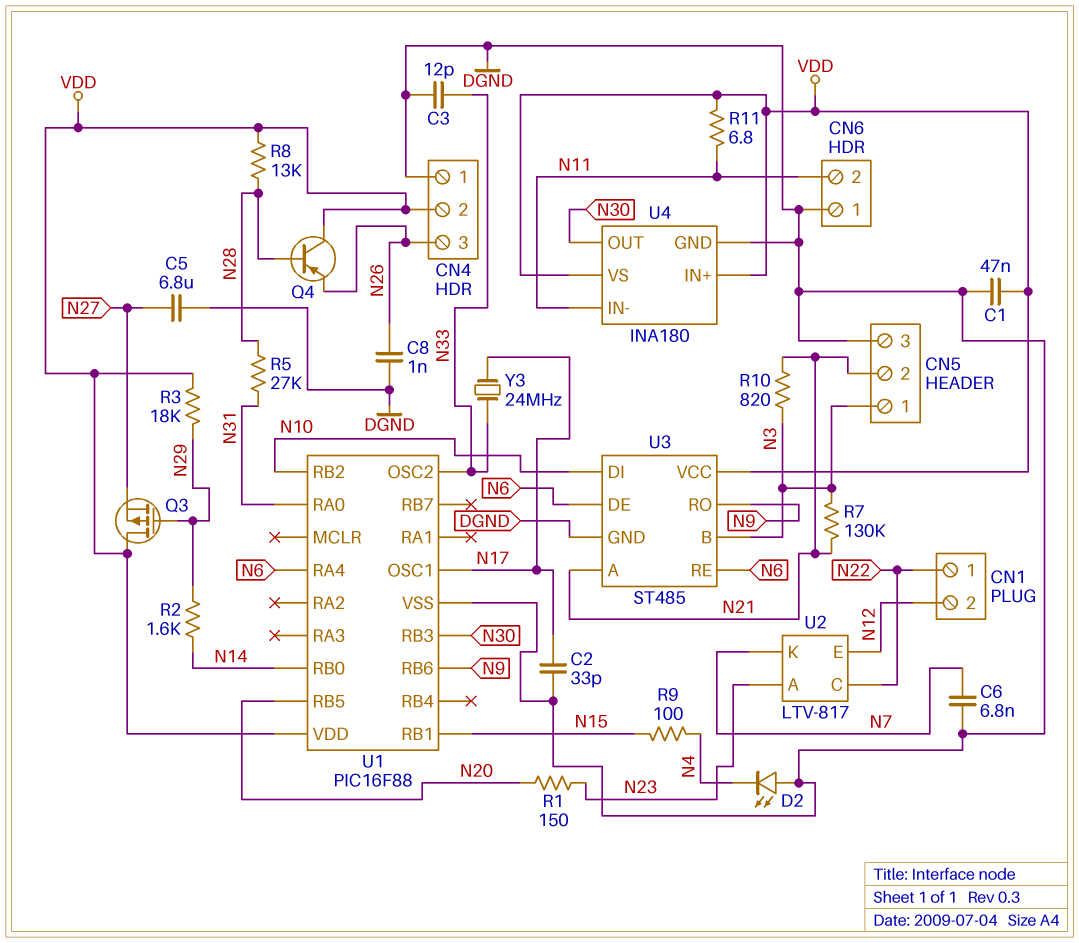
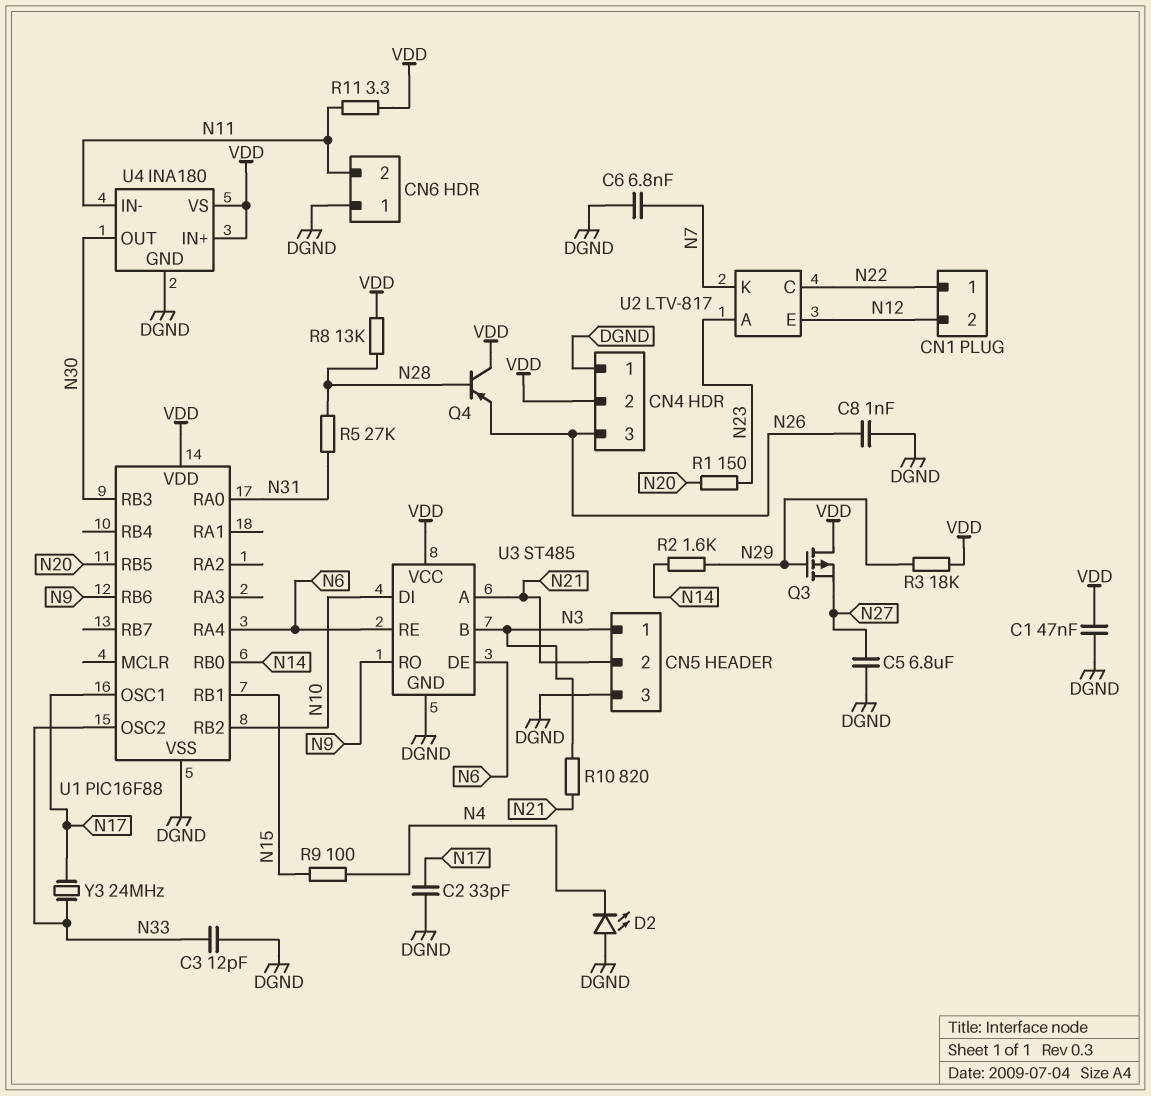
R7: 130k (N3, N21) -> none
R11: 6.8 (N11, VDD) -> 3.3 (N11, VDD)

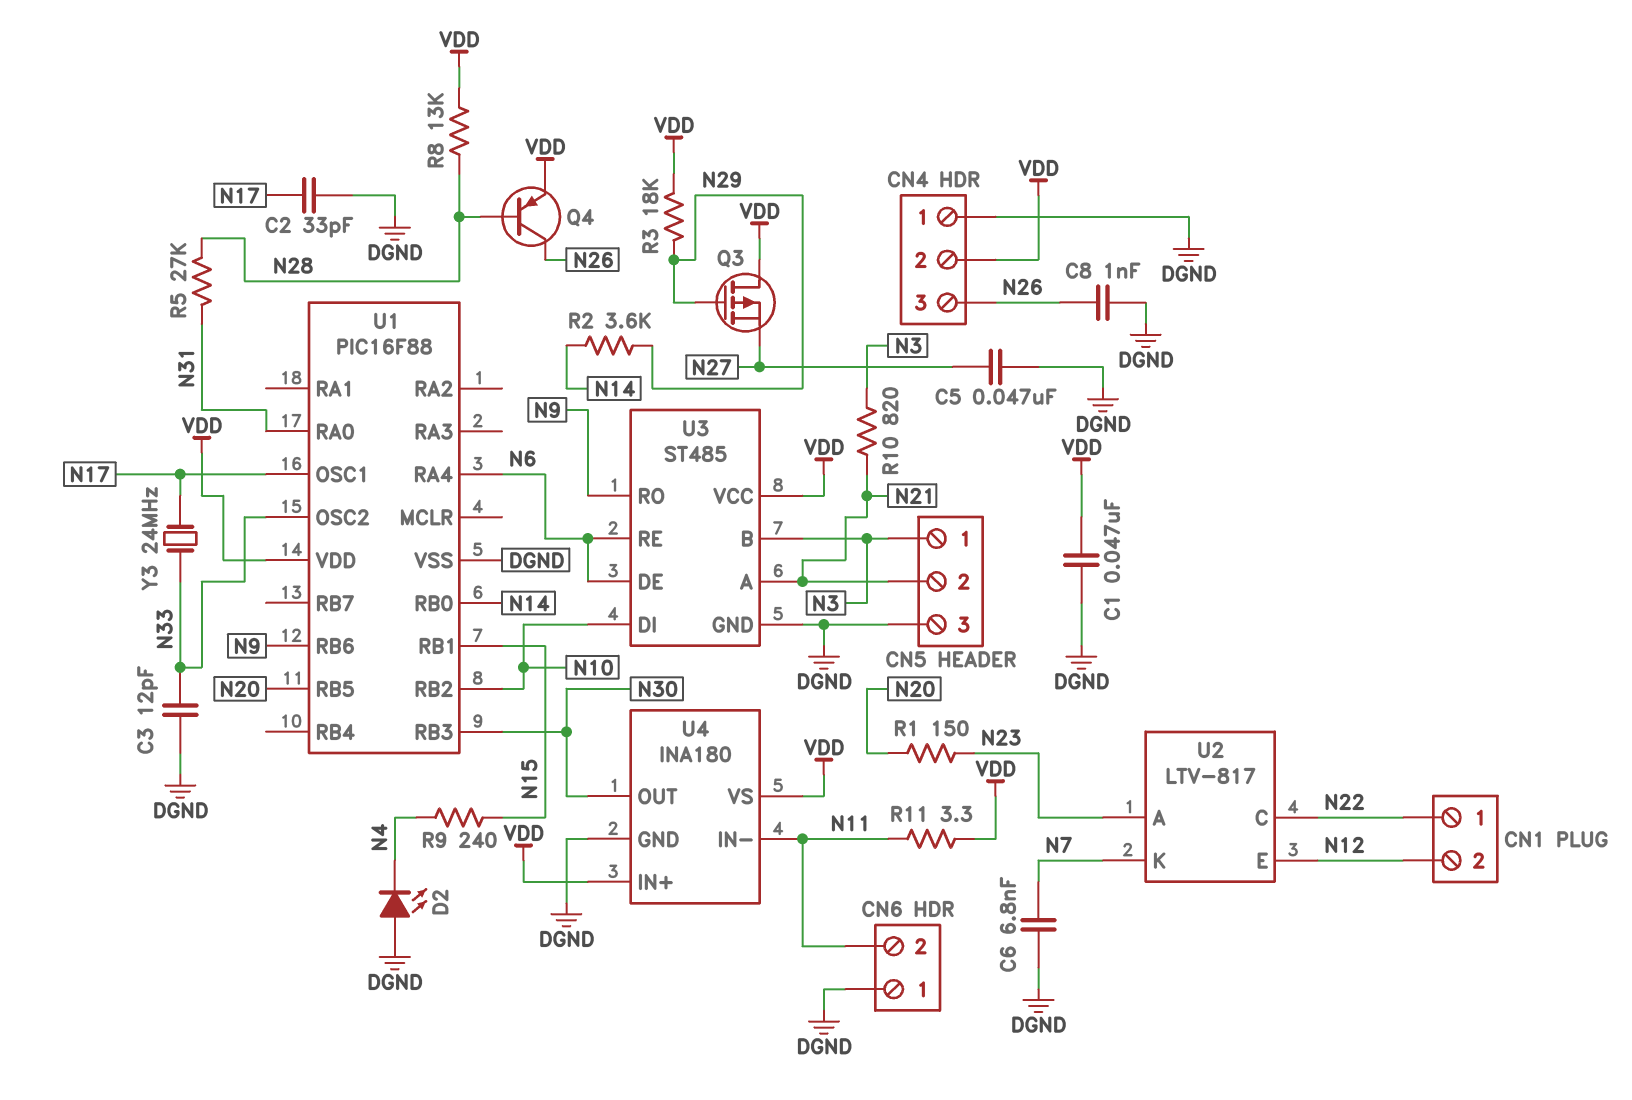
C5: 6.8uF (DGND, N27) -> 47nF (DGND, N27)
Q4: PNP (B N28, C VDD, E N26) -> PNP (B N28, C N26, E VDD)
R2: 1.6k (N14, N29) -> 3.6k (N14, N29)
R9: 100 (N4, N15) -> 240 (N4, N15)

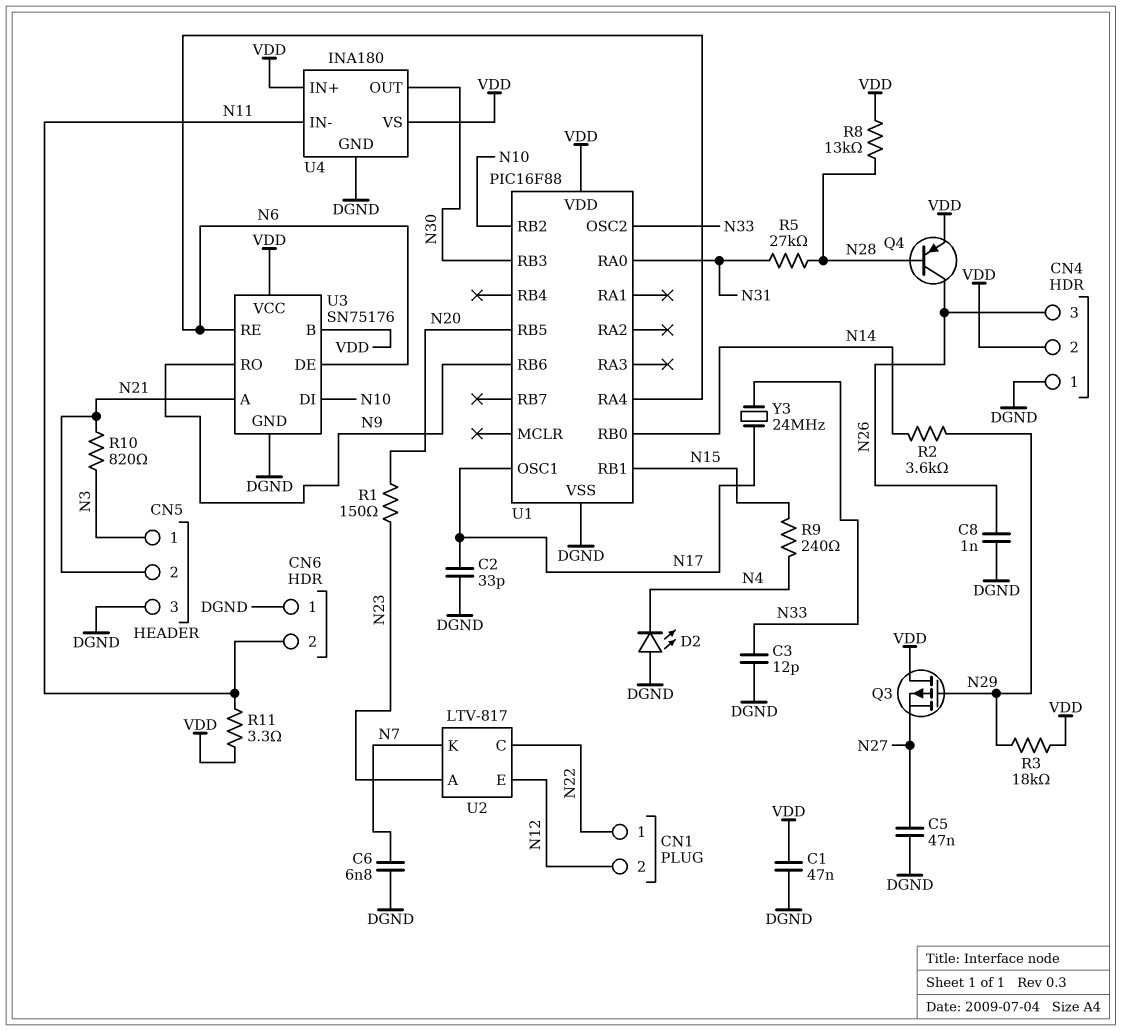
U3: ST485 -> SN75176
U3 pin B: N3 -> VDD

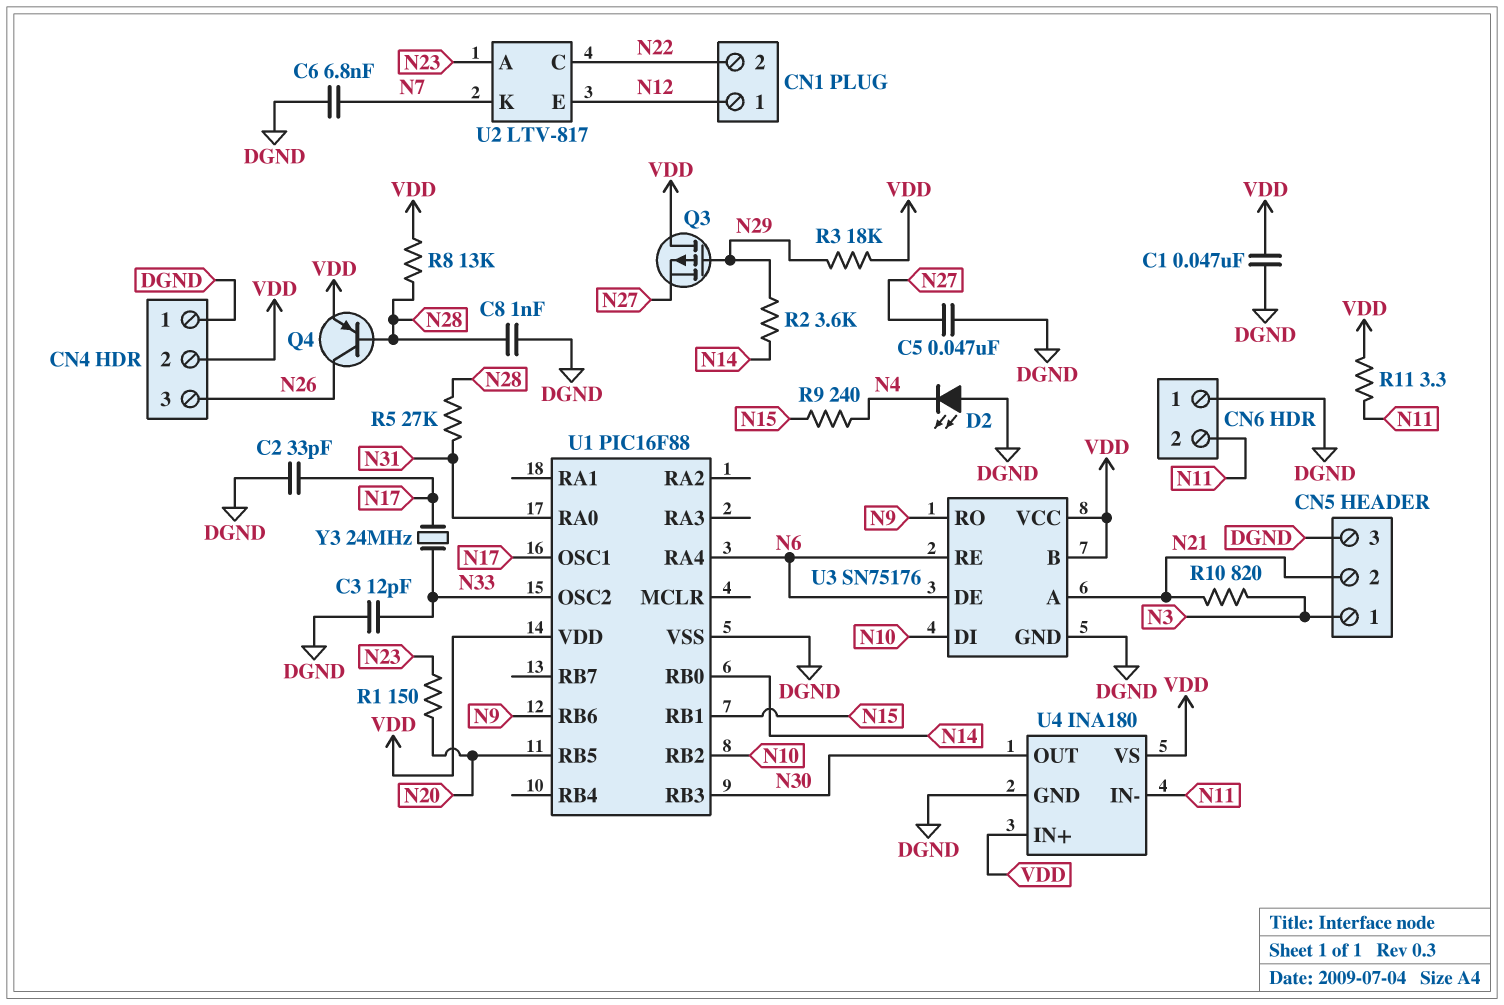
C8: 1nF (DGND, N26) -> 1nF (DGND, N28)
CN1 pin 1: N22 -> N12
CN1 pin 2: N12 -> N22

